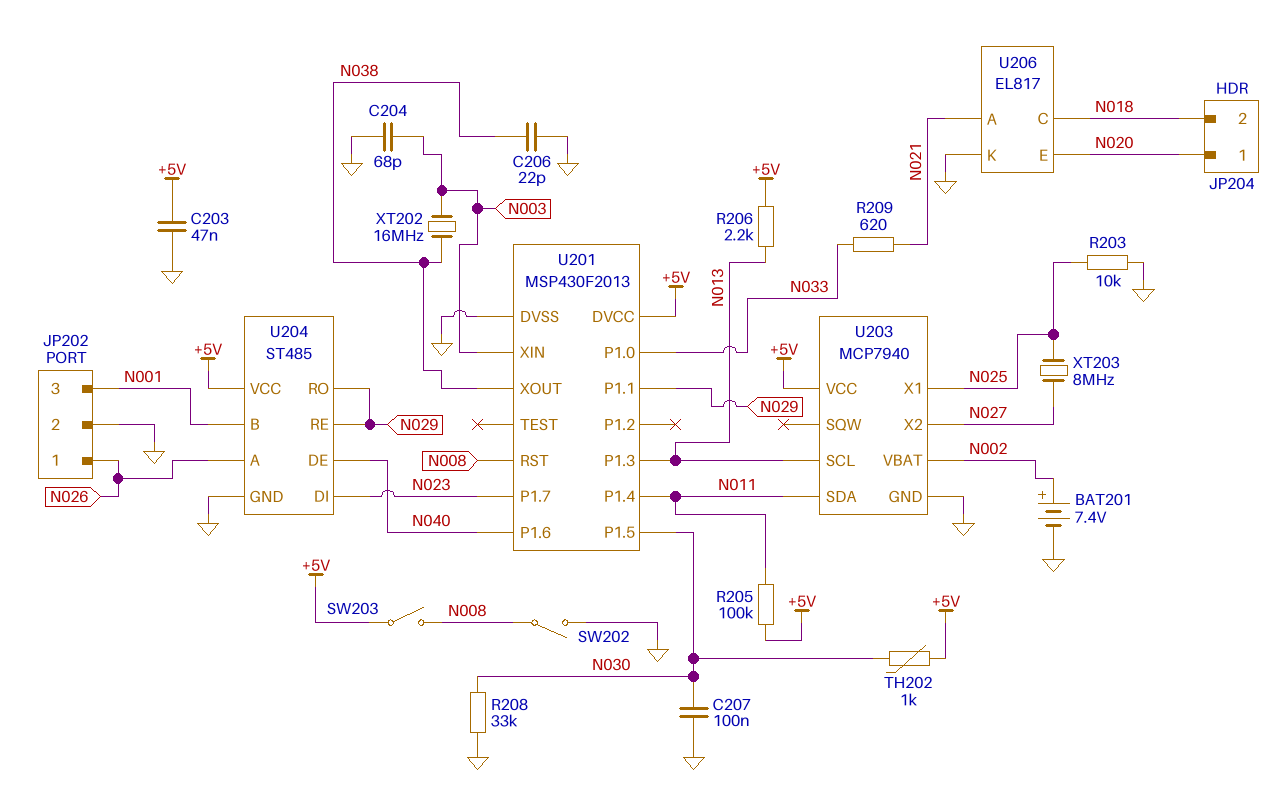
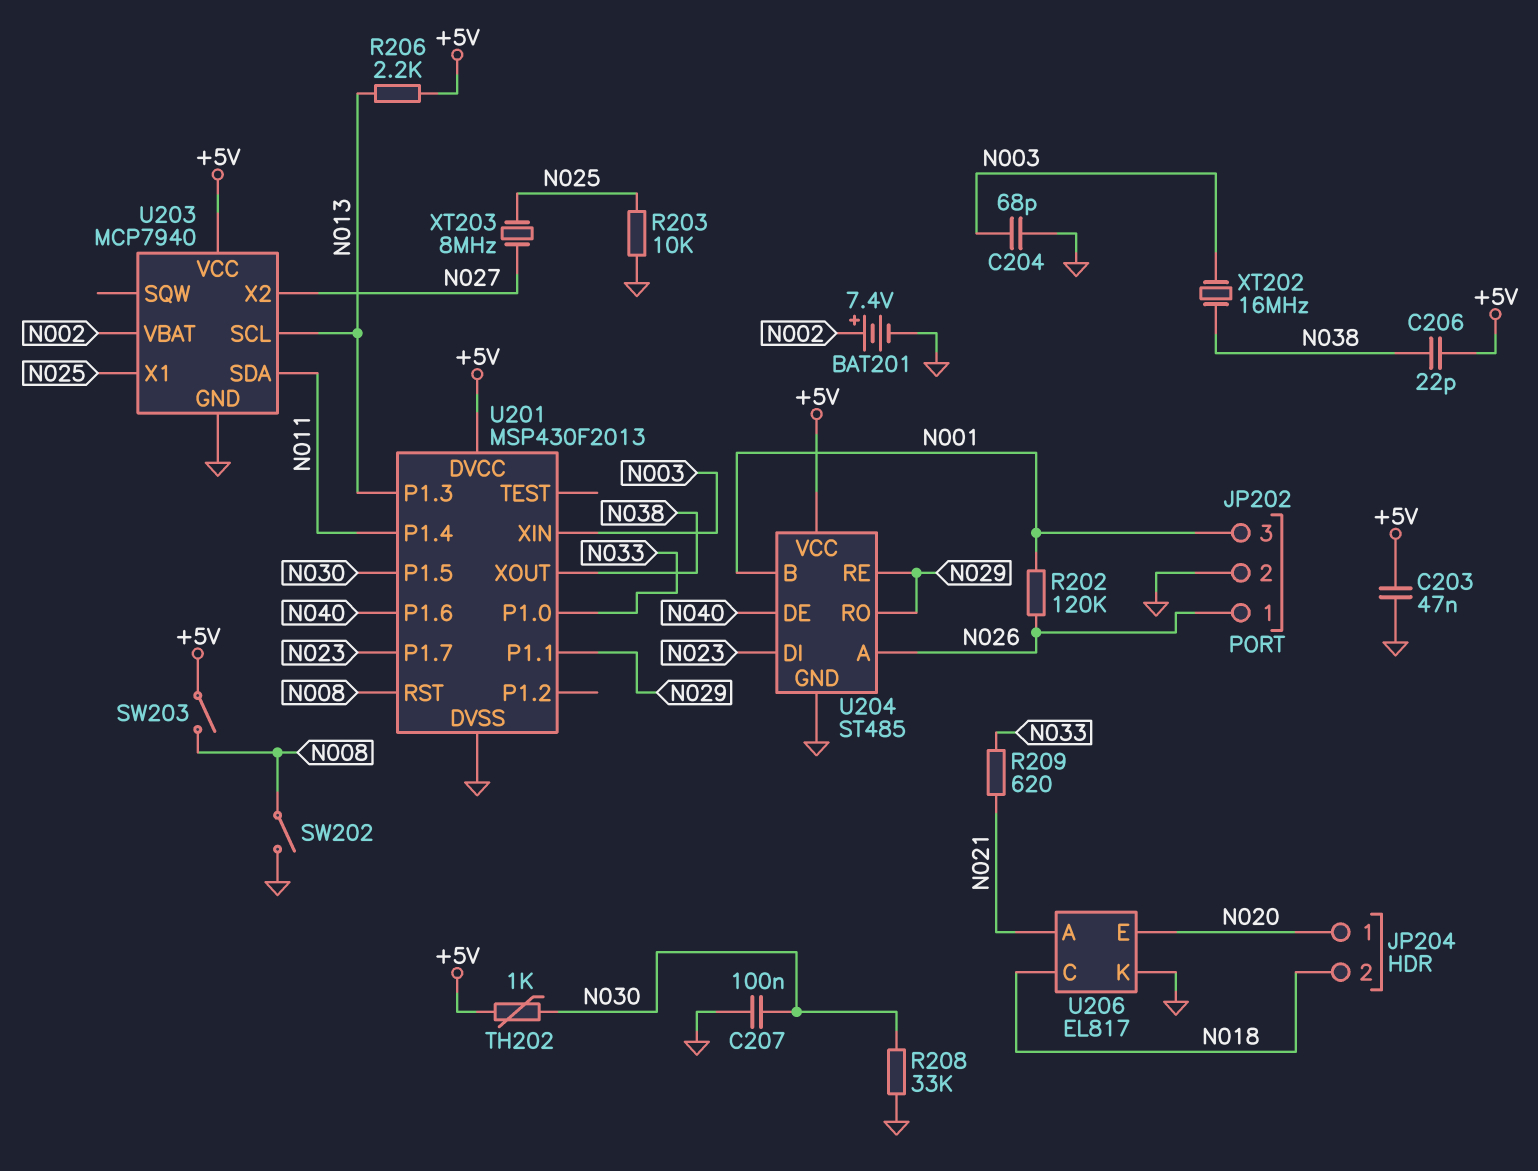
C206: 22pF (GND, N038) -> 22pF (+5V, N038)
R202: none -> 120k (N001, N026)
R205: 100k (+5V, N011) -> none

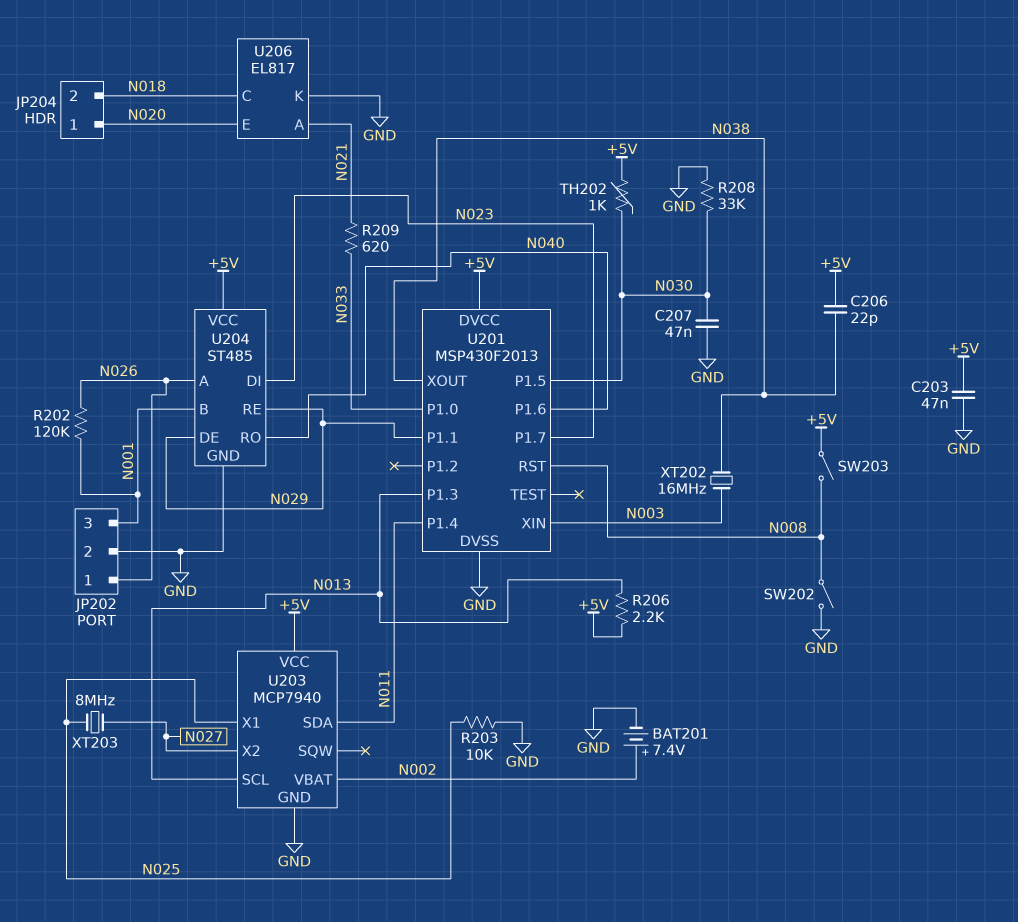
C204: 68pF (GND, N003) -> none
C207: 100nF (GND, N030) -> 47nF (GND, N030)
U204 pin DE: N040 -> N029
U204 pin RO: N029 -> N040

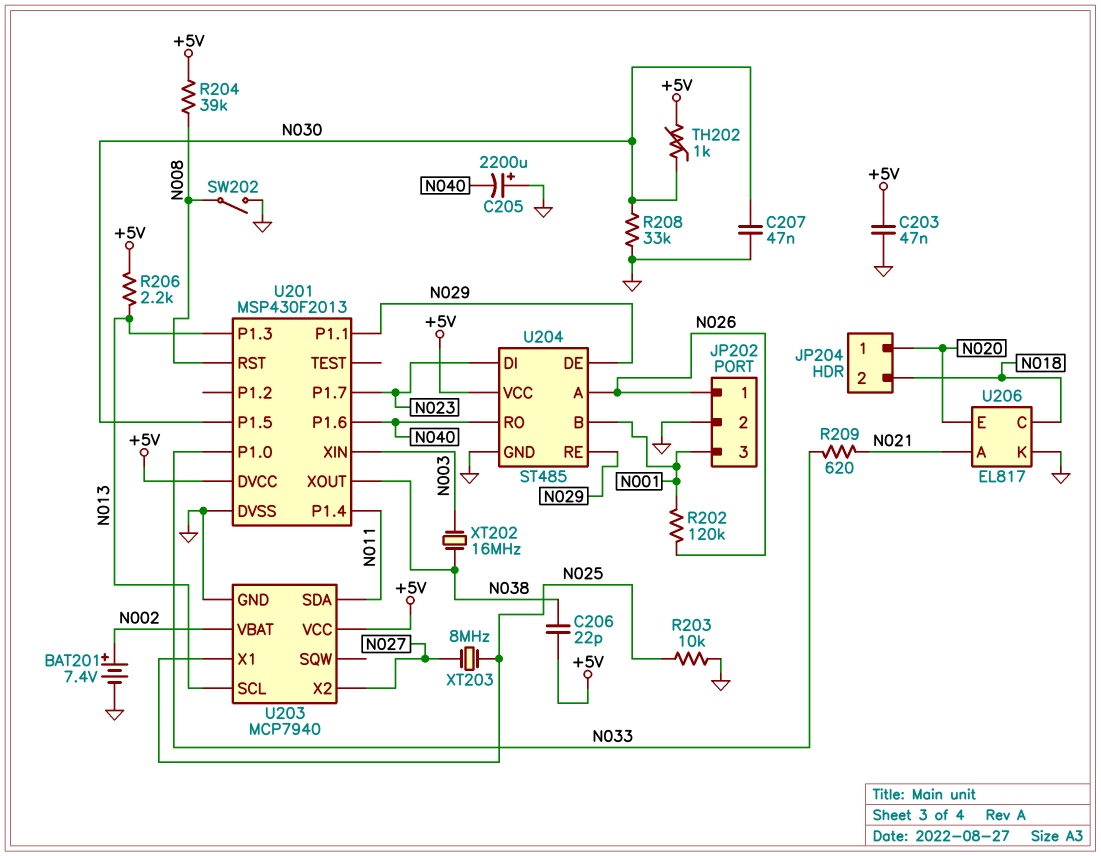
C205: none -> 2200uF (plus GND, minus N040)
R204: none -> 39k (+5V, N008)
SW203: switch (+5V, N008) -> none

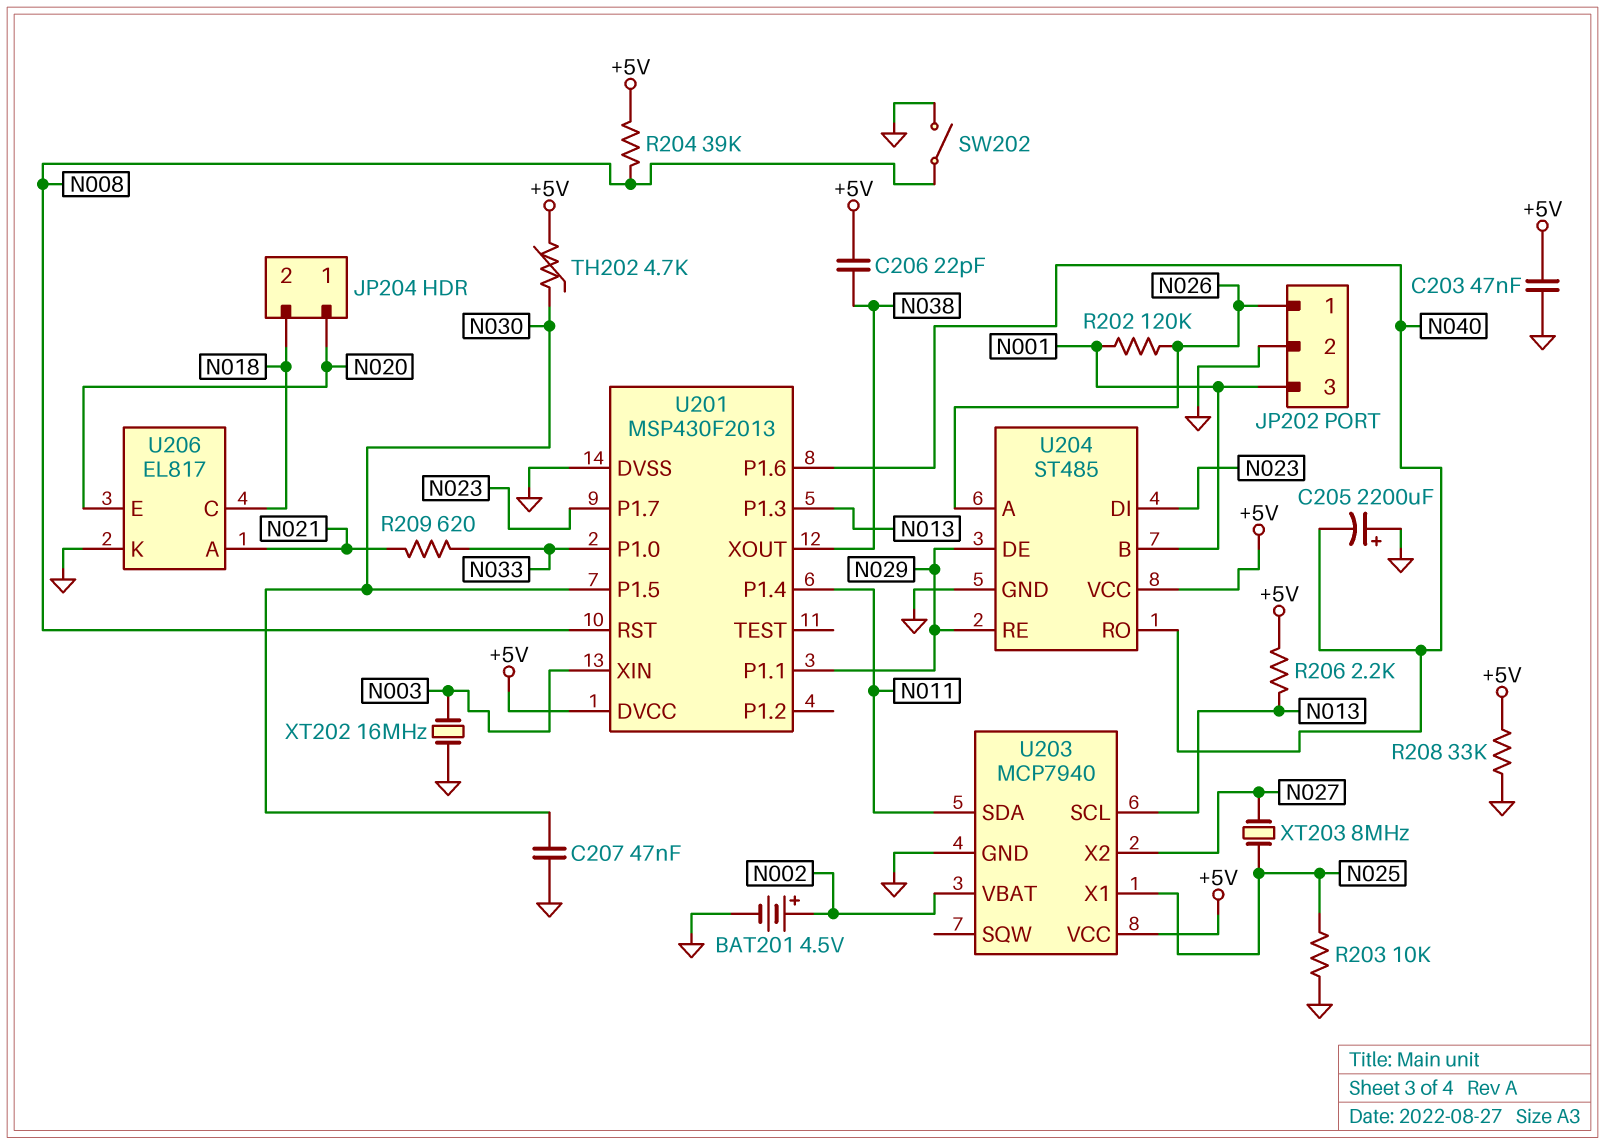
BAT201: 7.4V (plus N002, minus GND) -> 4.5V (plus N002, minus GND)
R208: 33k (GND, N030) -> 33k (+5V, GND)
TH202: 1k (+5V, N030) -> 4.7k (+5V, N030)
XT202: 16MHz (N003, N038) -> 16MHz (GND, N003)

